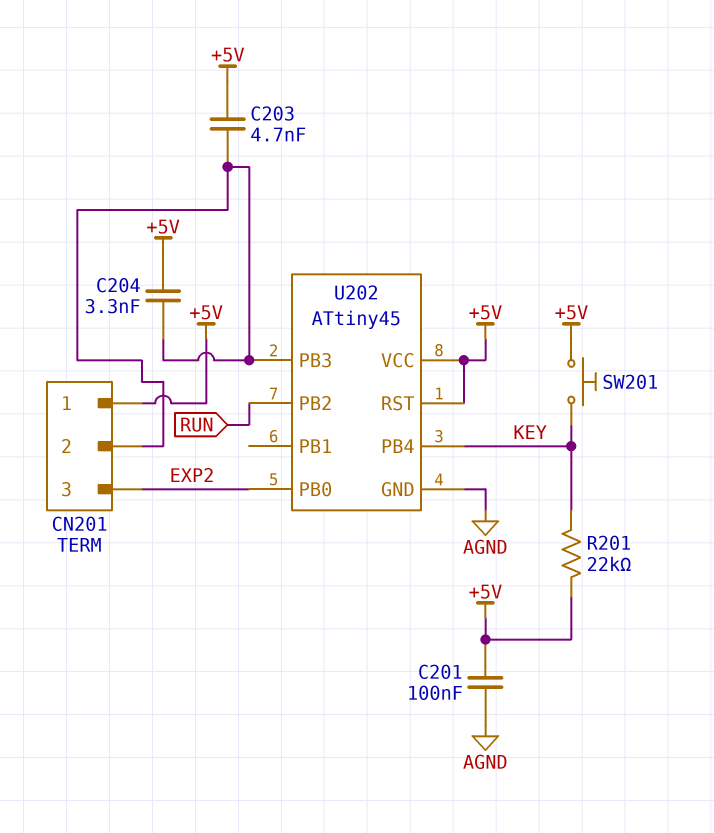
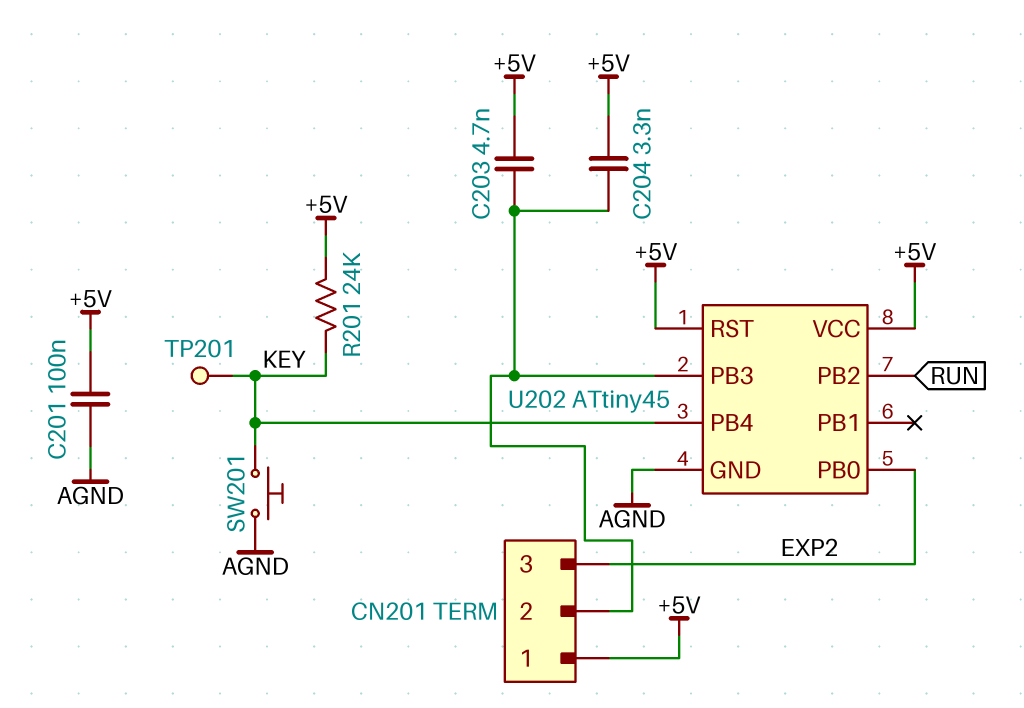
R201: 22k (+5V, KEY) -> 24k (+5V, KEY)
SW201: button (+5V, KEY) -> button (AGND, KEY)
TP201: none -> test point (KEY)

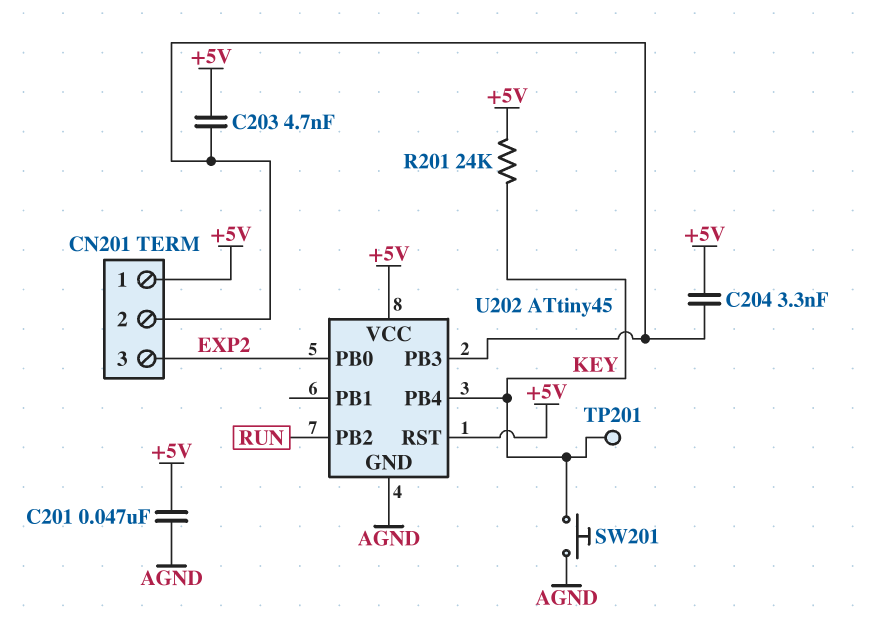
C201: 100nF (+5V, AGND) -> 47nF (+5V, AGND)

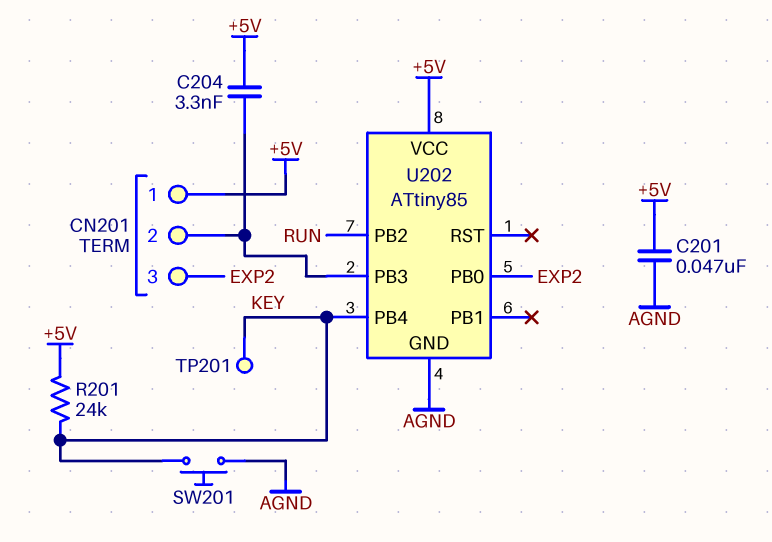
C203: 4.7nF (+5V, CN201/2) -> none
U202: ATtiny45 -> ATtiny85
U202 pin RST: +5V -> none

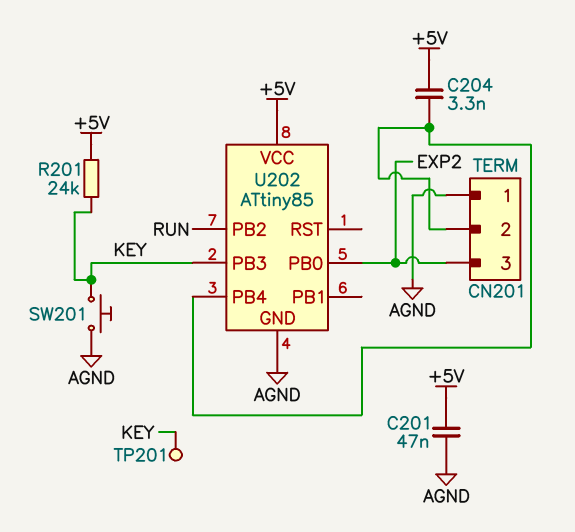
CN201 pin 1: +5V -> AGND
U202 pin PB3: CN201/2 -> KEY
U202 pin PB4: KEY -> CN201/2

